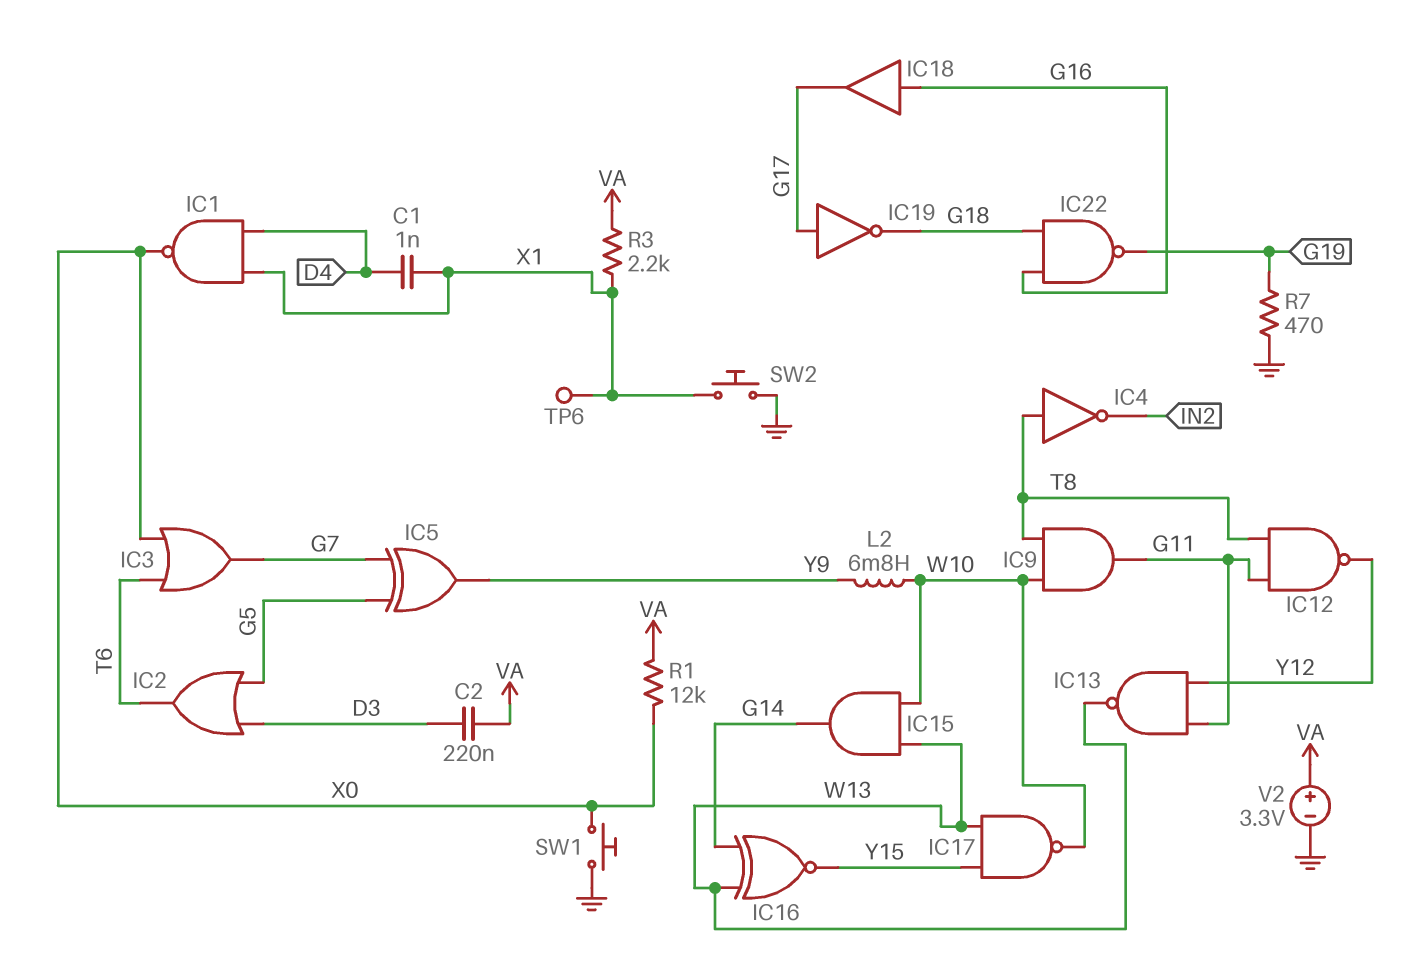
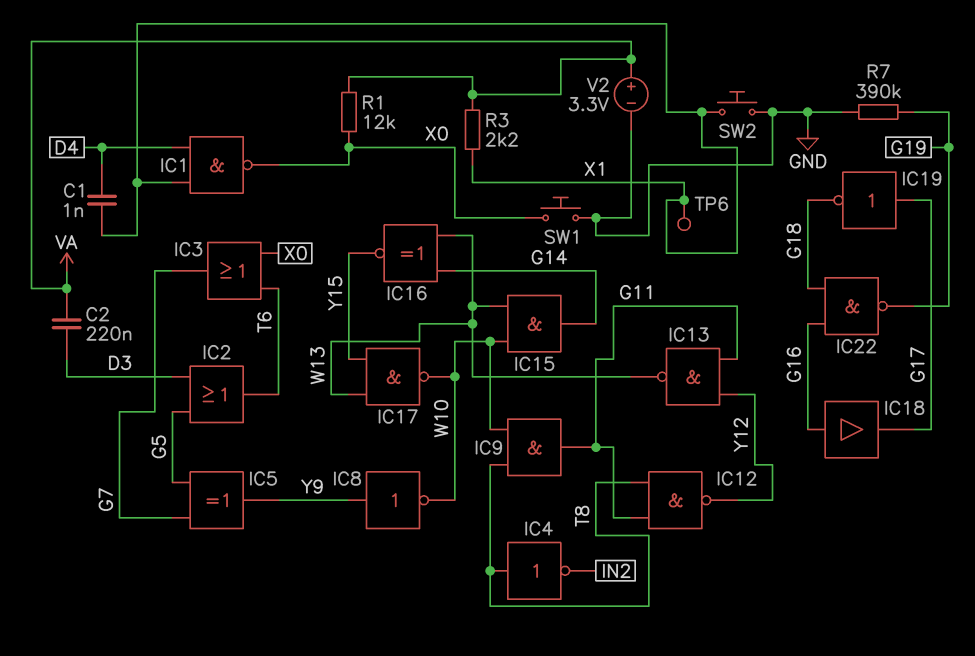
IC8: none -> NOT (in Y9, out W10)
L2: 6.8mH (W10, Y9) -> none
R7: 470 (G19, GND) -> 390k (G19, GND)

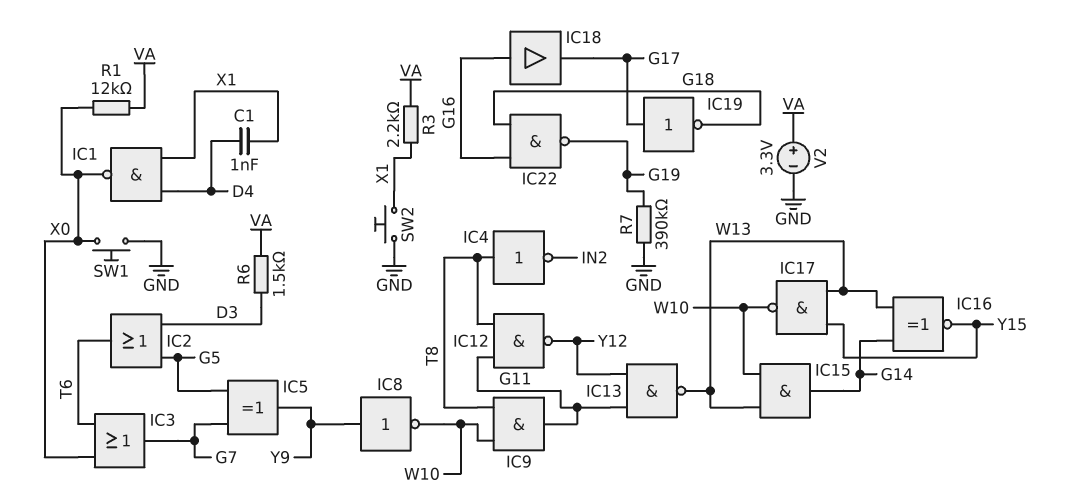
C2: 220nF (D3, VA) -> none
R6: none -> 1.5k (D3, VA)
TP6: test point (X1) -> none

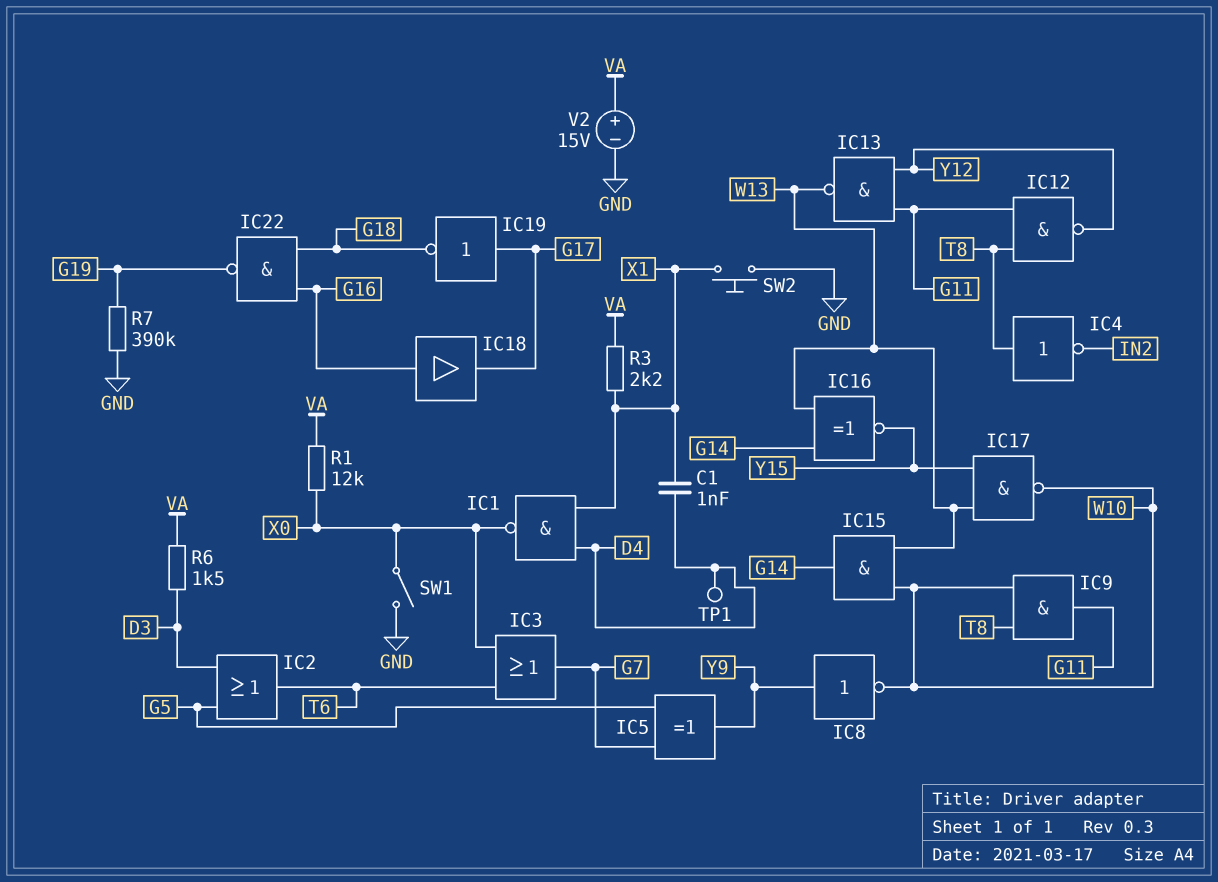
SW1: button (GND, X0) -> switch (GND, X0)
TP1: none -> test point (D4)
V2: 3.3V (plus VA, minus GND) -> 15V (plus VA, minus GND)

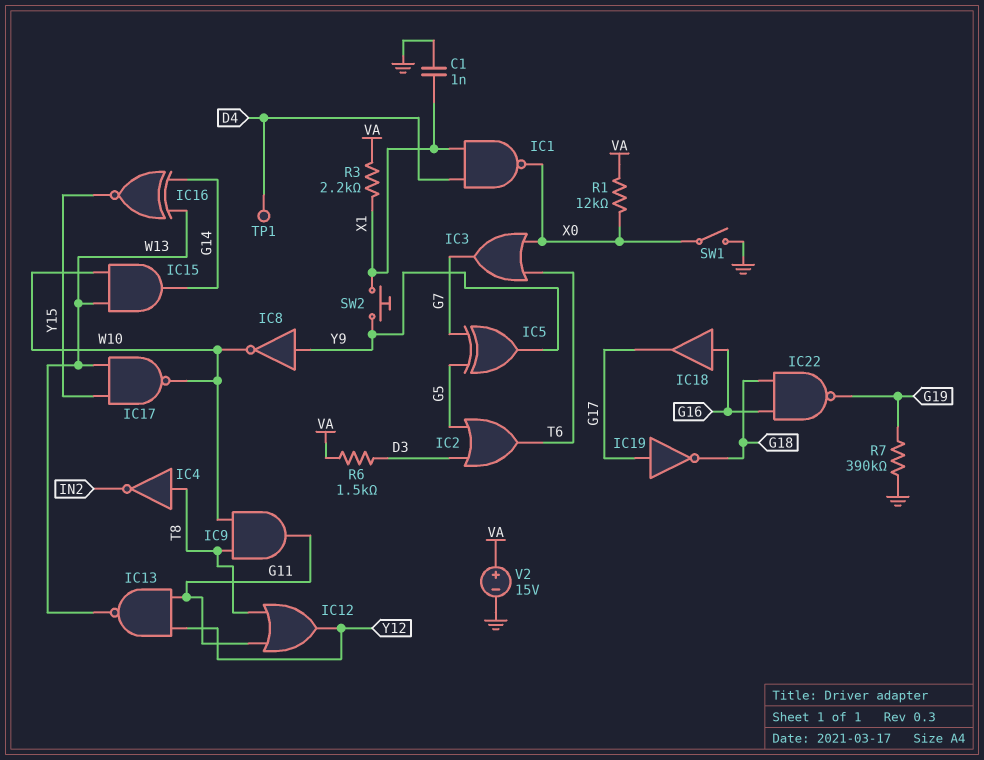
C1: 1nF (D4, X1) -> 1nF (GND, X1)
IC12: NAND (in G11, in T8, out Y12) -> OR (in G11, in T8, out Y12)
SW2: button (GND, X1) -> button (X1, Y9)

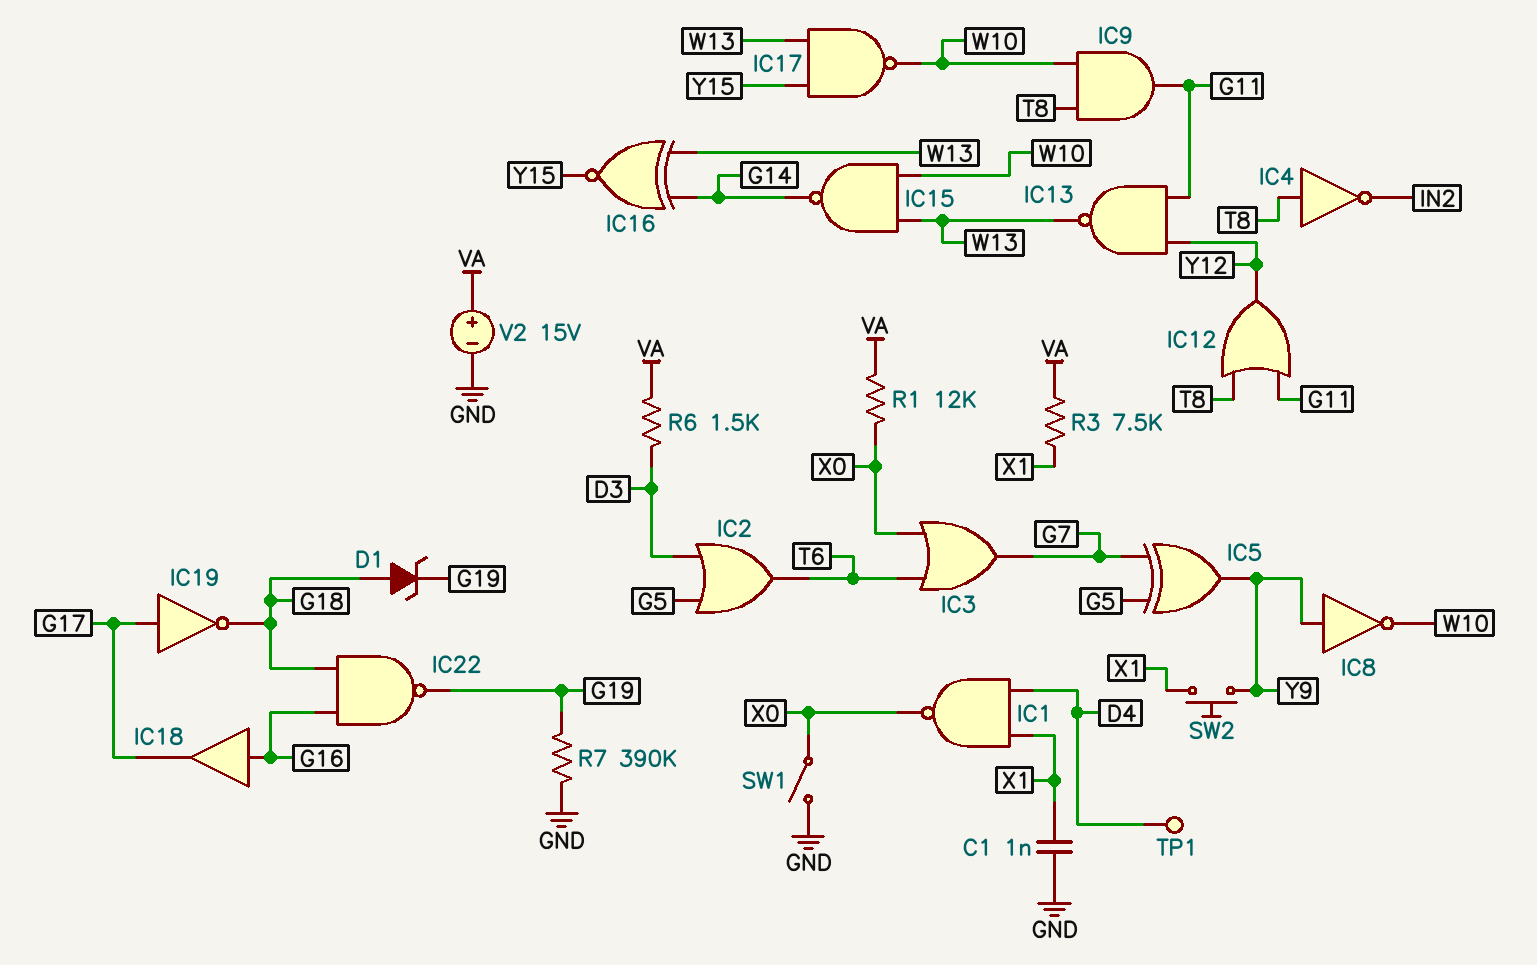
D1: none -> zener (A G18, K G19)
IC15: AND (in W10, in W13, out G14) -> NAND (in W10, in W13, out G14)
R3: 2.2k (VA, X1) -> 7.5k (VA, X1)

